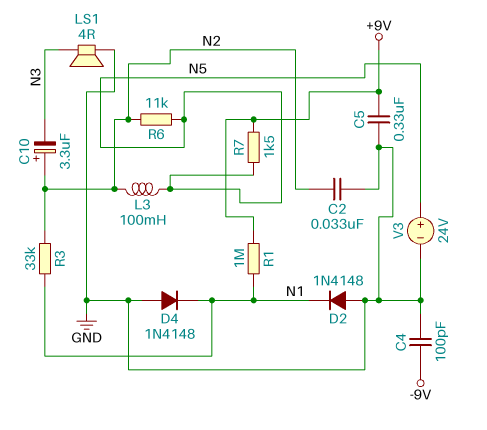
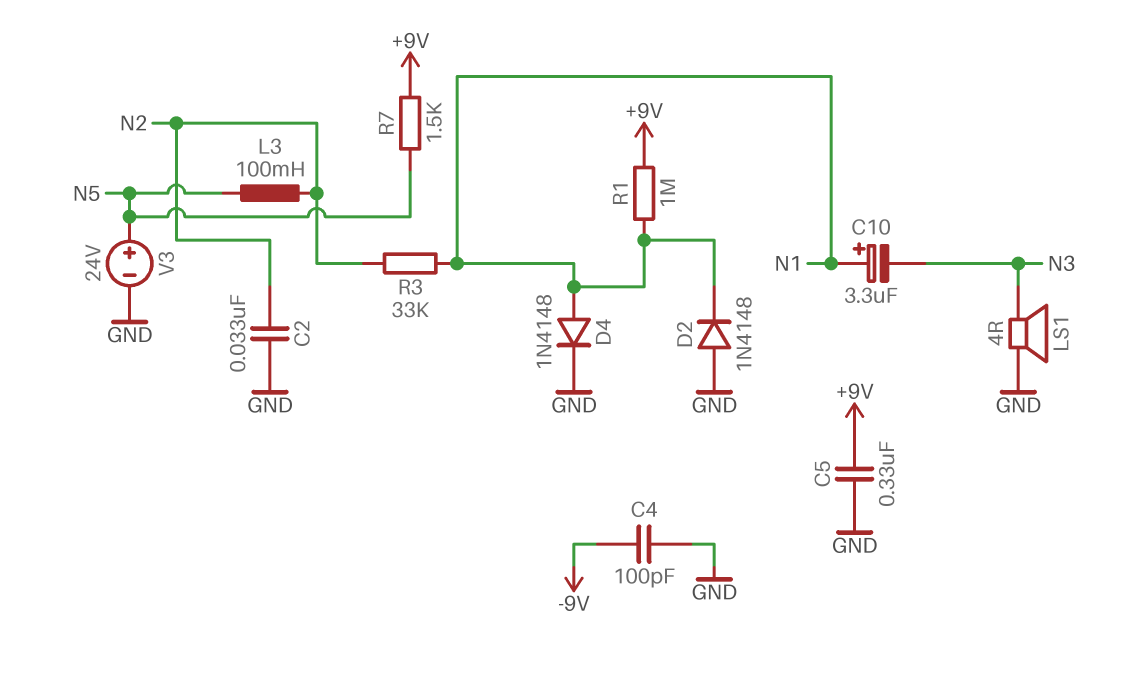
C10: 3.3uF (plus N2, minus N3) -> 3.3uF (plus N1, minus N3)
D4: diode 1N4148 (A GND, K N1) -> diode 1N4148 (A N1, K GND)
R6: 11k (N2, N5) -> none

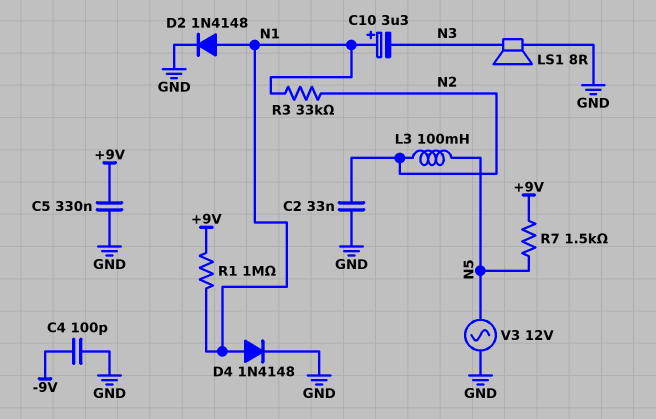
D2: diode 1N4148 (A GND, K N1) -> diode 1N4148 (A N1, K GND)
LS1: speaker 4R (GND, N3) -> speaker 8R (GND, N3)
V3: 24V (plus N5, minus GND) -> AC 12V (GND, N5)

